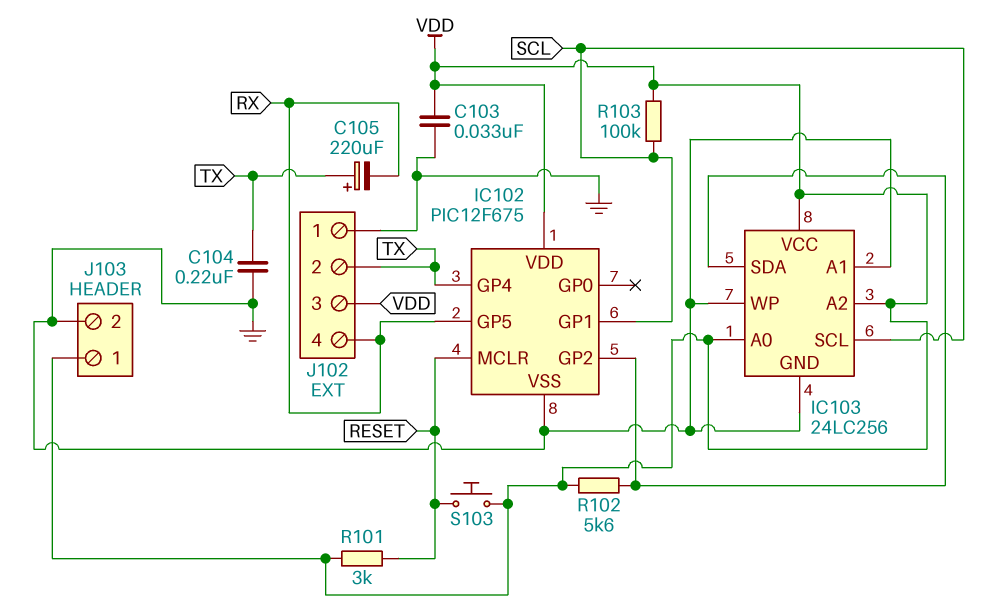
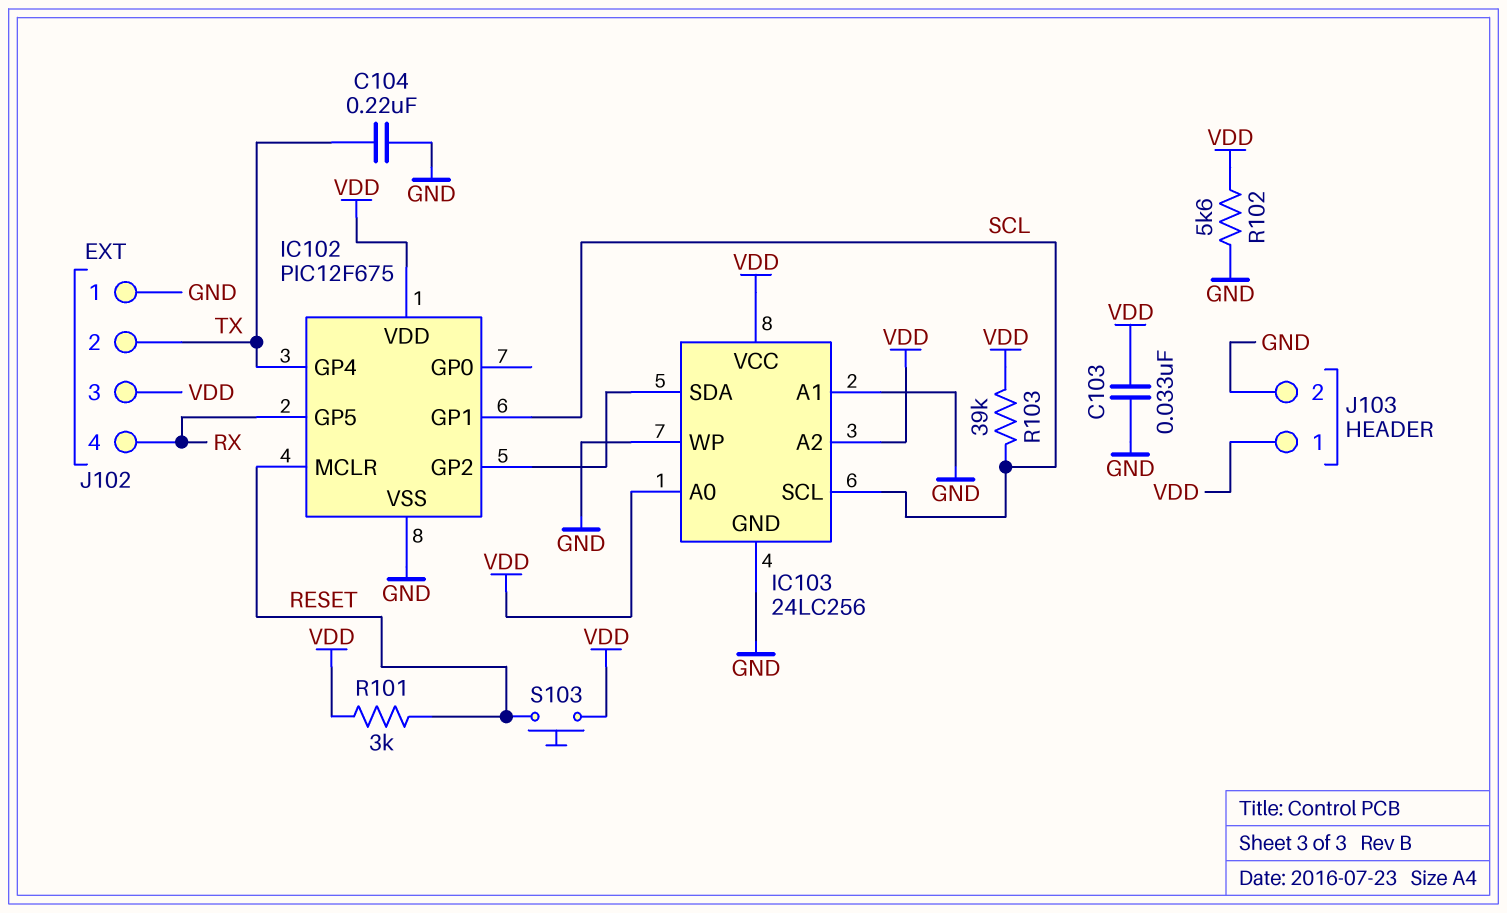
C105: 220uF (plus TX, minus RX) -> none
R102: 5.6k (IC102/GP2, VDD) -> 5.6k (GND, VDD)
R103: 100k (SCL, VDD) -> 39k (SCL, VDD)

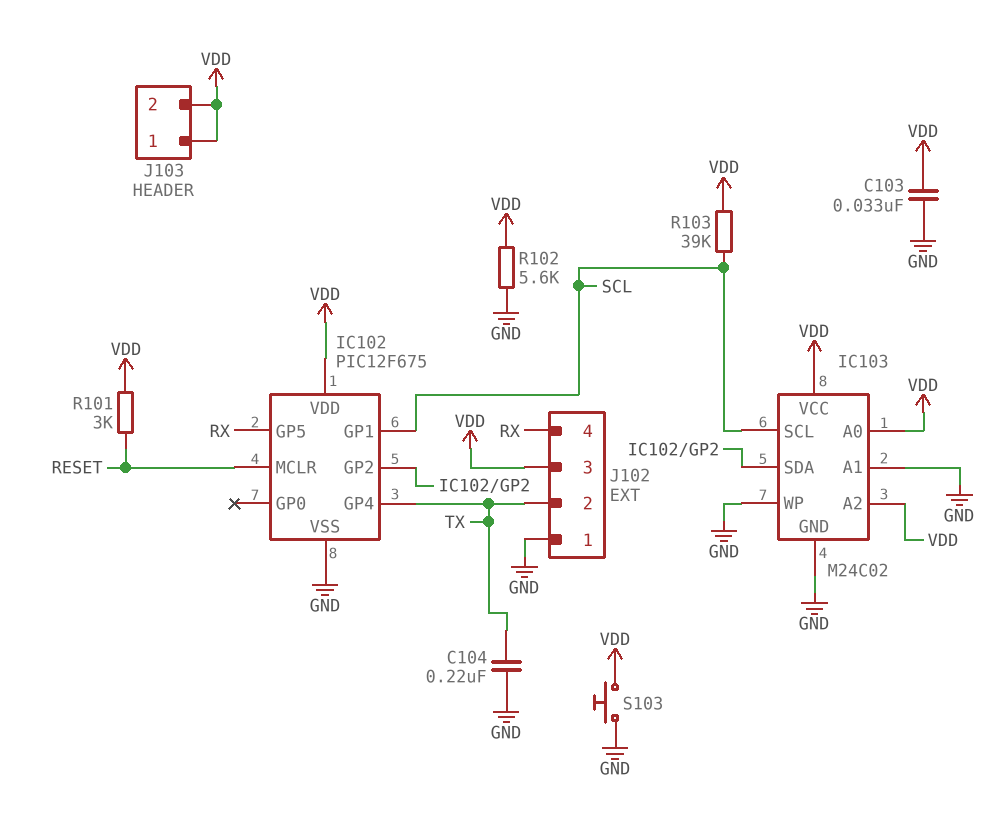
IC103: 24LC256 -> M24C02
J103 pin 2: GND -> VDD
S103: button (RESET, VDD) -> button (GND, VDD)

